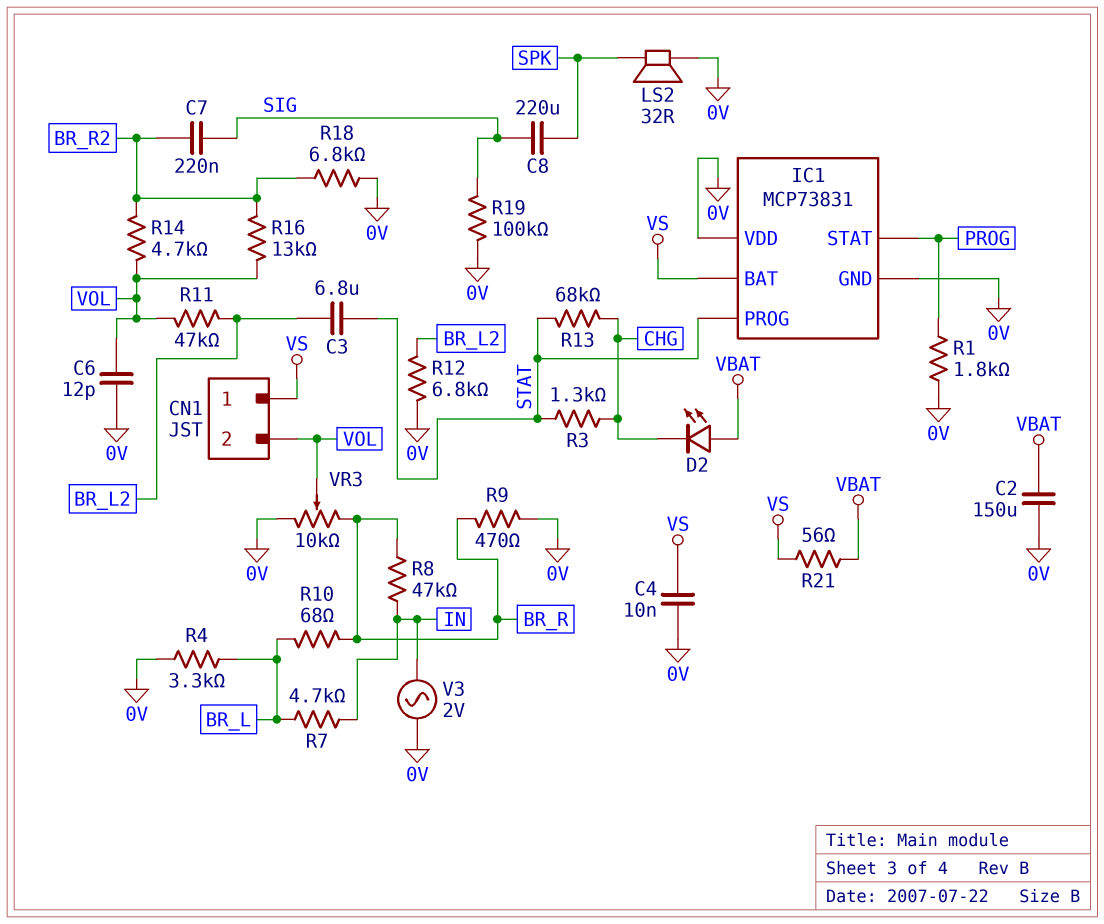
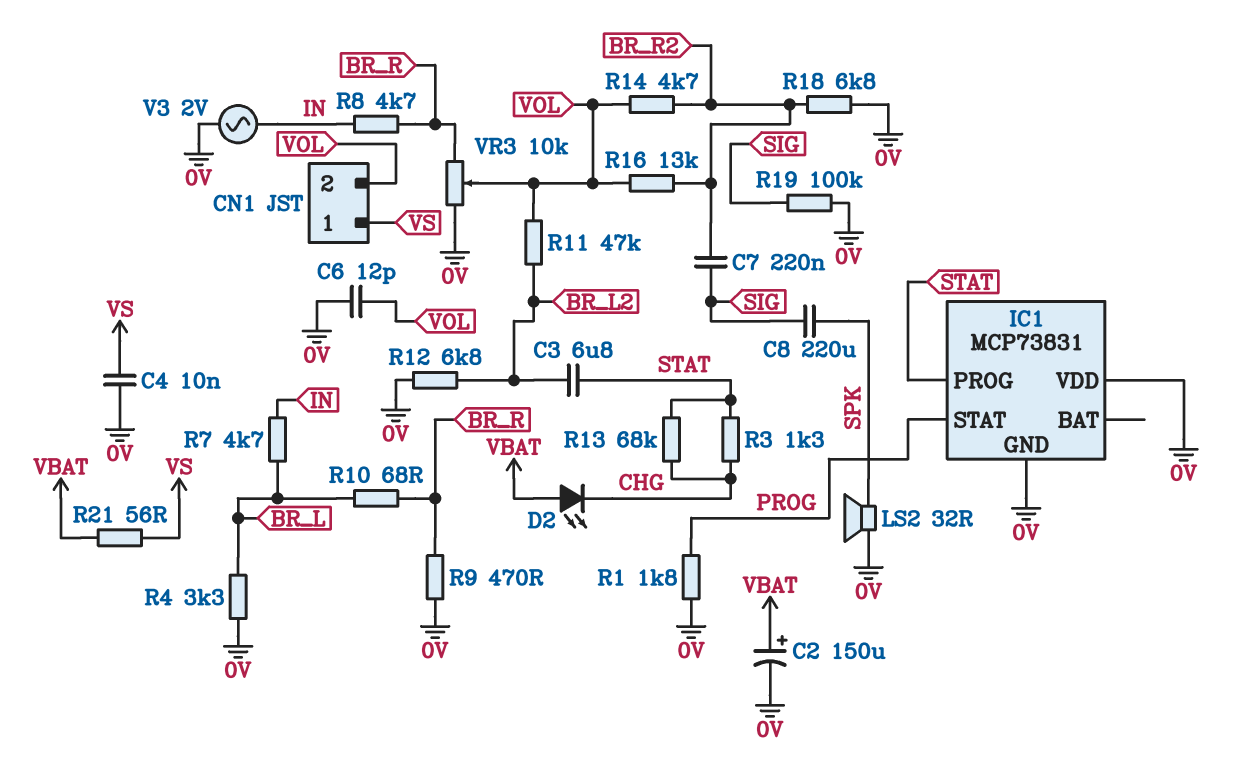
C2: 150uF (0V, VBAT) -> 150uF (plus VBAT, minus 0V)
IC1 pin BAT: VS -> none
R8: 47k (BR_R, IN) -> 4.7k (BR_R, IN)

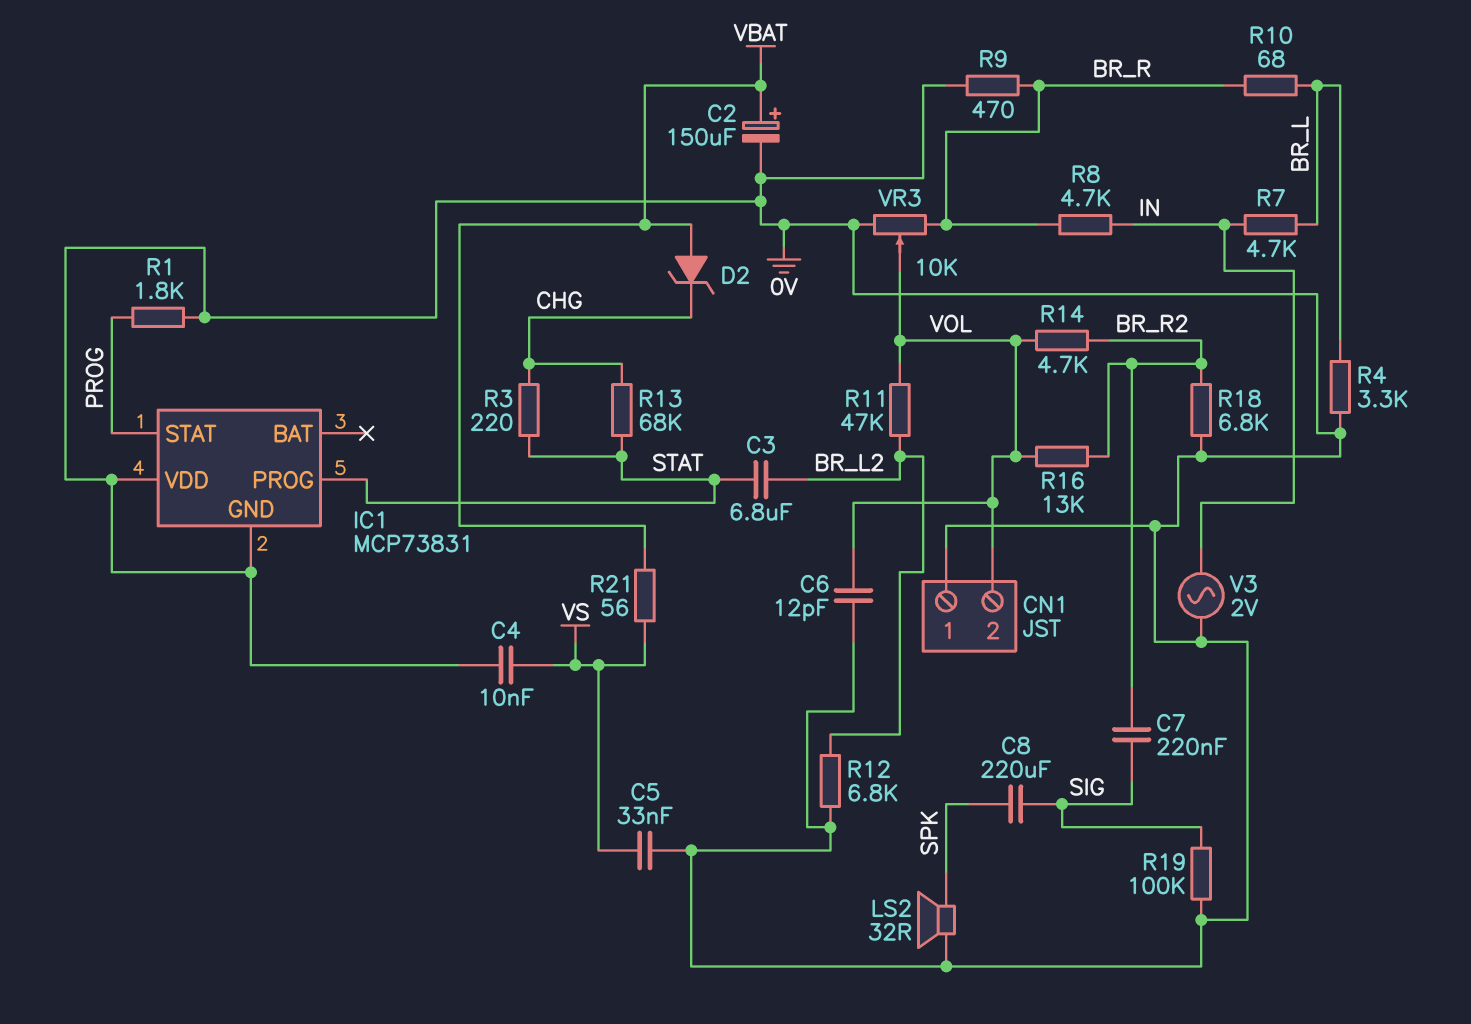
C5: none -> 33nF (0V, VS)
CN1 pin 1: VS -> 0V
D2: LED (A VBAT, K CHG) -> zener (A VBAT, K CHG)
R3: 1.3k (CHG, STAT) -> 220 (CHG, STAT)

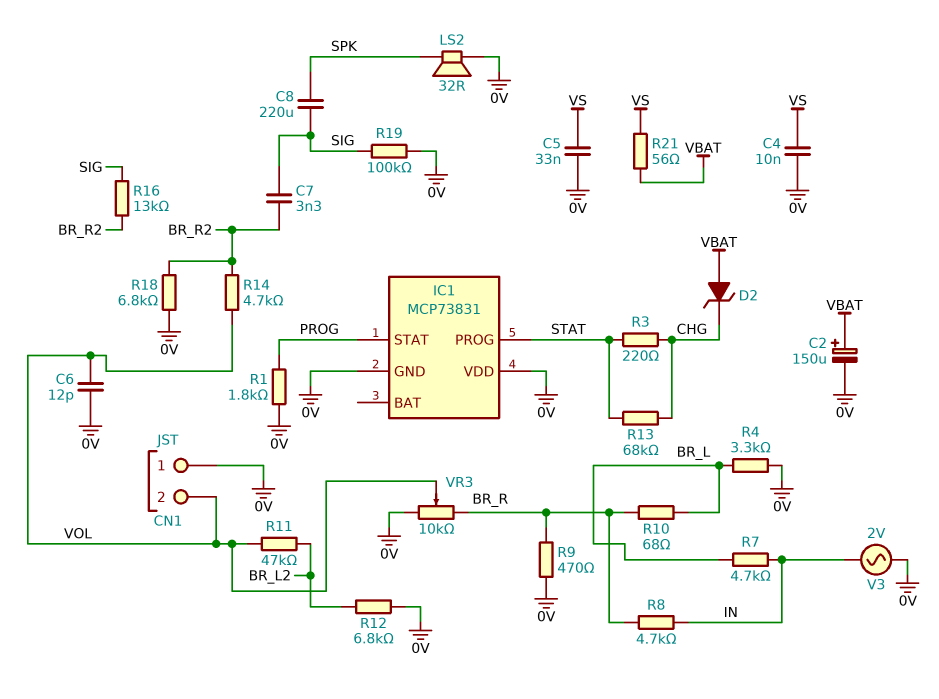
C3: 6.8uF (BR_L2, STAT) -> none
C7: 220nF (BR_R2, SIG) -> 3.3nF (BR_R2, SIG)
R16: 13k (BR_R2, VOL) -> 13k (BR_R2, SIG)

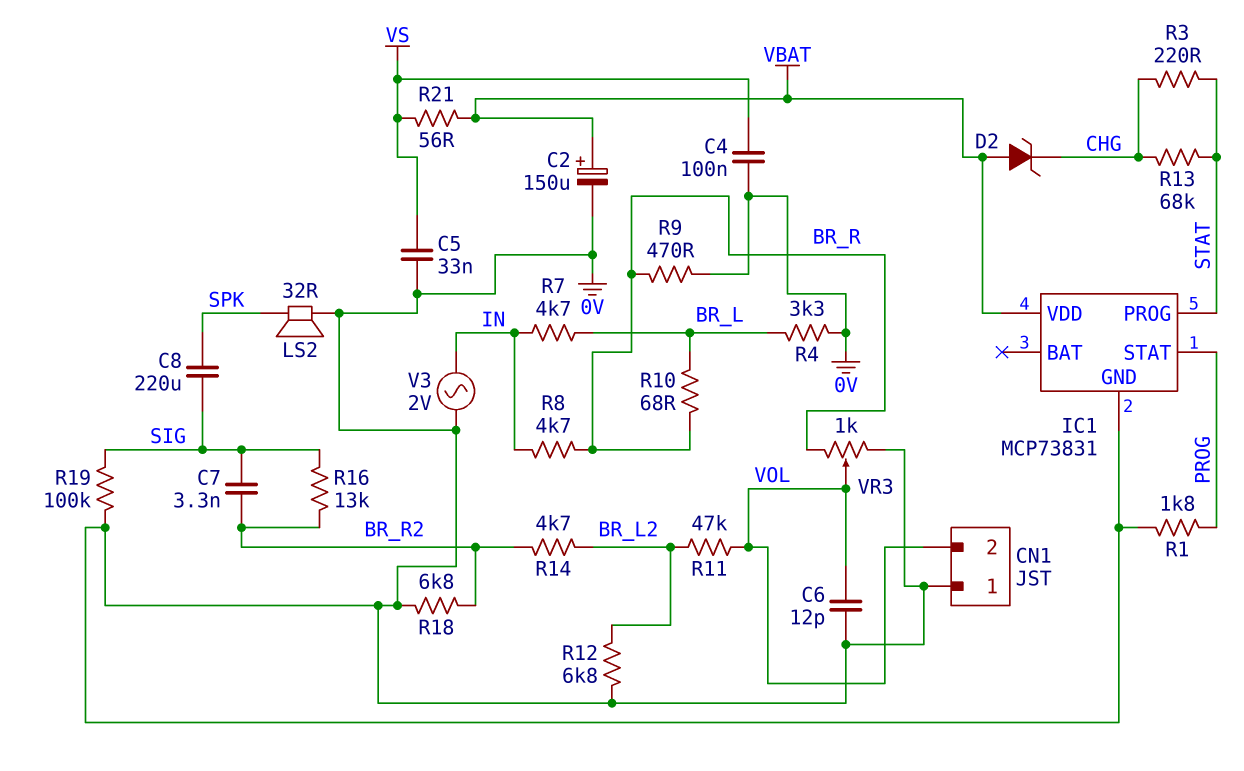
C4: 10nF (0V, VS) -> 100nF (0V, VS)
IC1 pin VDD: 0V -> VBAT
R14: 4.7k (BR_R2, VOL) -> 4.7k (BR_L2, BR_R2)
VR3: 10k (0V, BR_R, wiper VOL) -> 1k (0V, BR_R, wiper VOL)

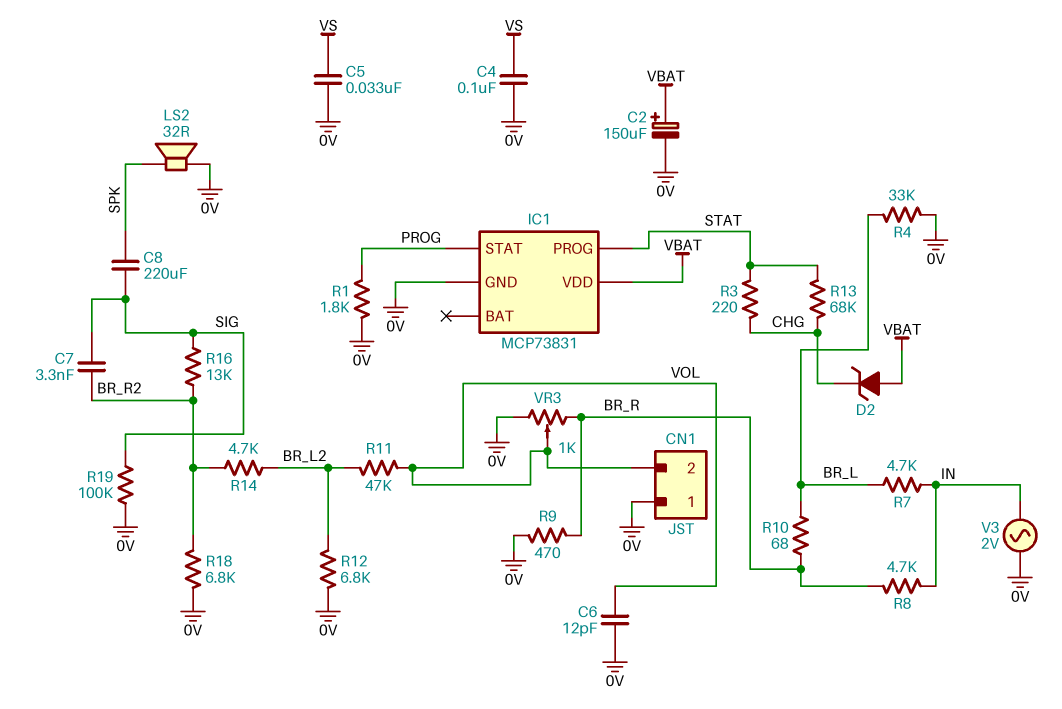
R4: 3.3k (0V, BR_L) -> 33k (0V, BR_L)
R21: 56 (VBAT, VS) -> none

